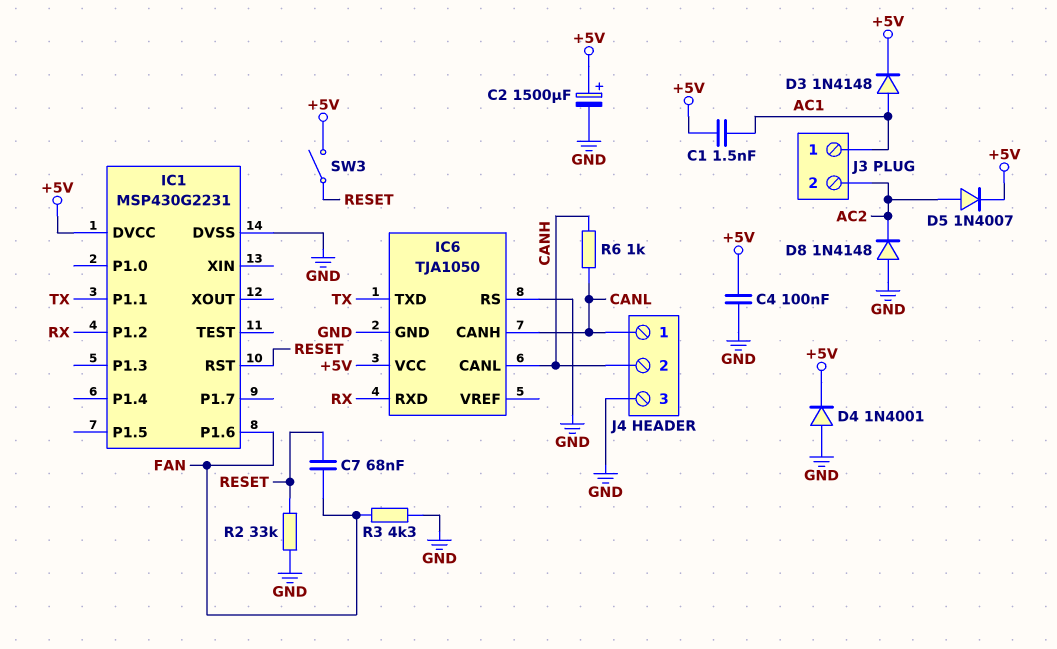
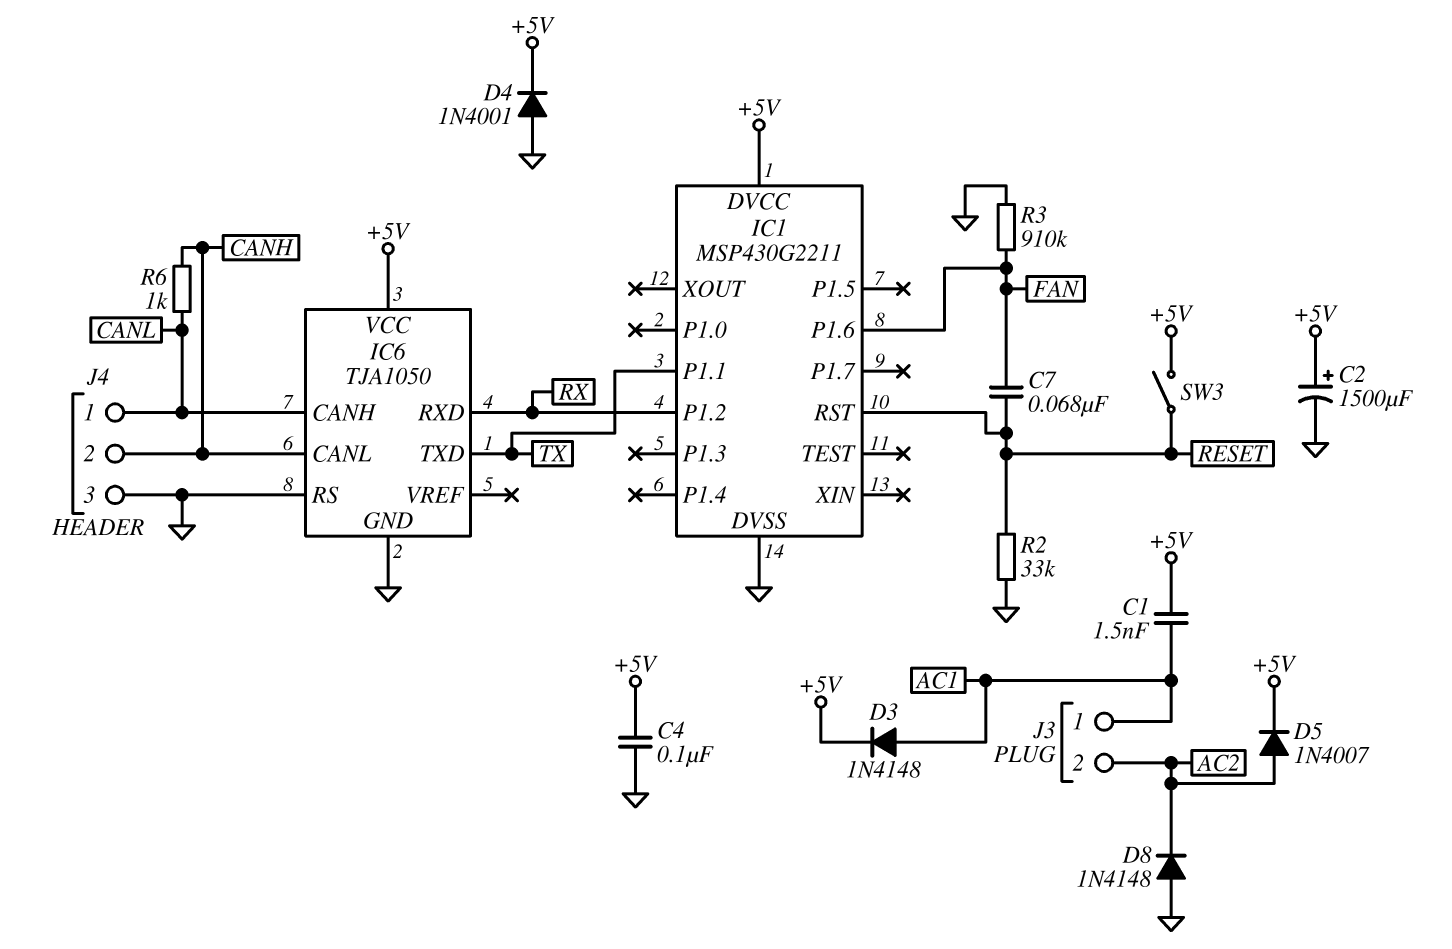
IC1: MSP430G2231 -> MSP430G2211
R3: 4.3k (FAN, GND) -> 910k (FAN, GND)

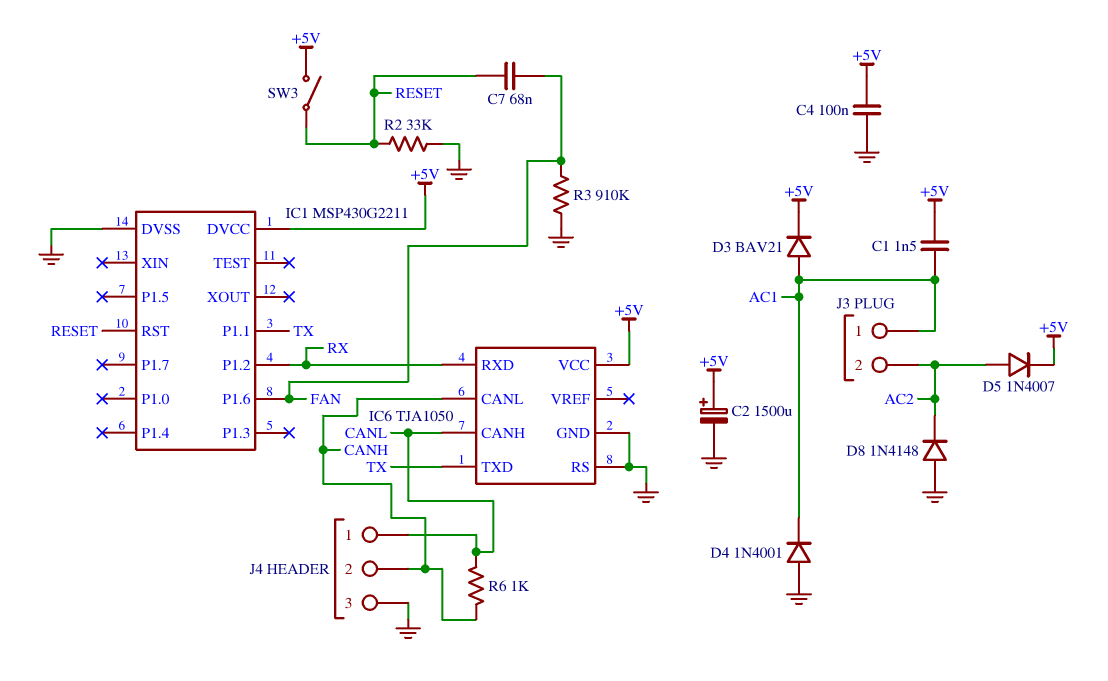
D3: diode 1N4148 (A AC1, K +5V) -> diode BAV21 (A AC1, K +5V)
D4: diode 1N4001 (A GND, K +5V) -> diode 1N4001 (A GND, K AC1)

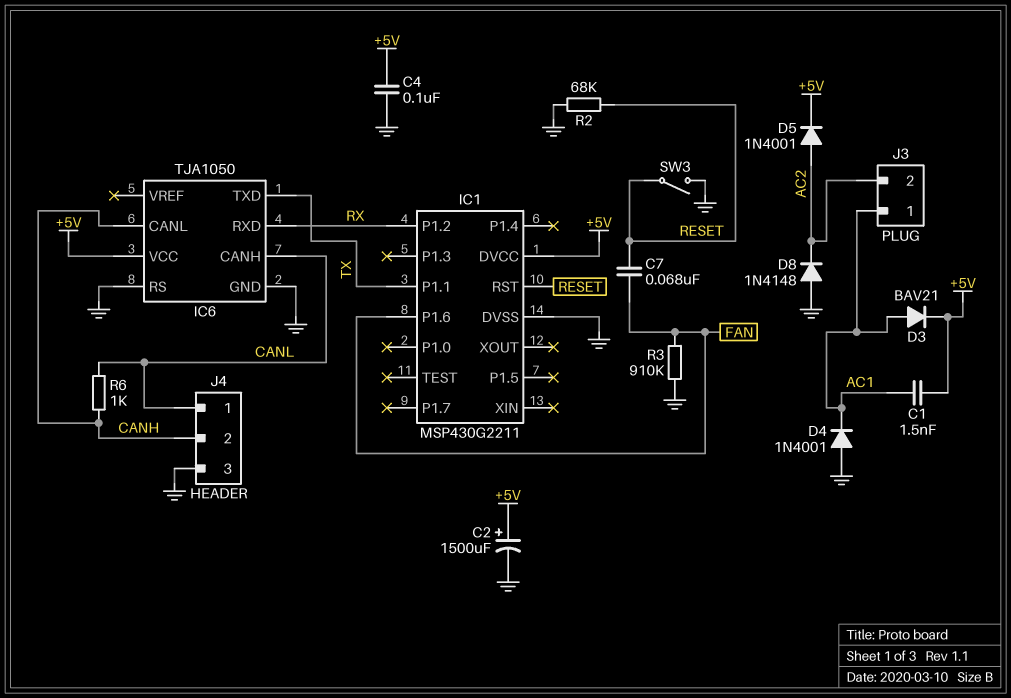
D5: diode 1N4007 (A AC2, K +5V) -> diode 1N4001 (A AC2, K +5V)
R2: 33k (GND, RESET) -> 68k (GND, RESET)
SW3: switch (+5V, RESET) -> switch (GND, RESET)

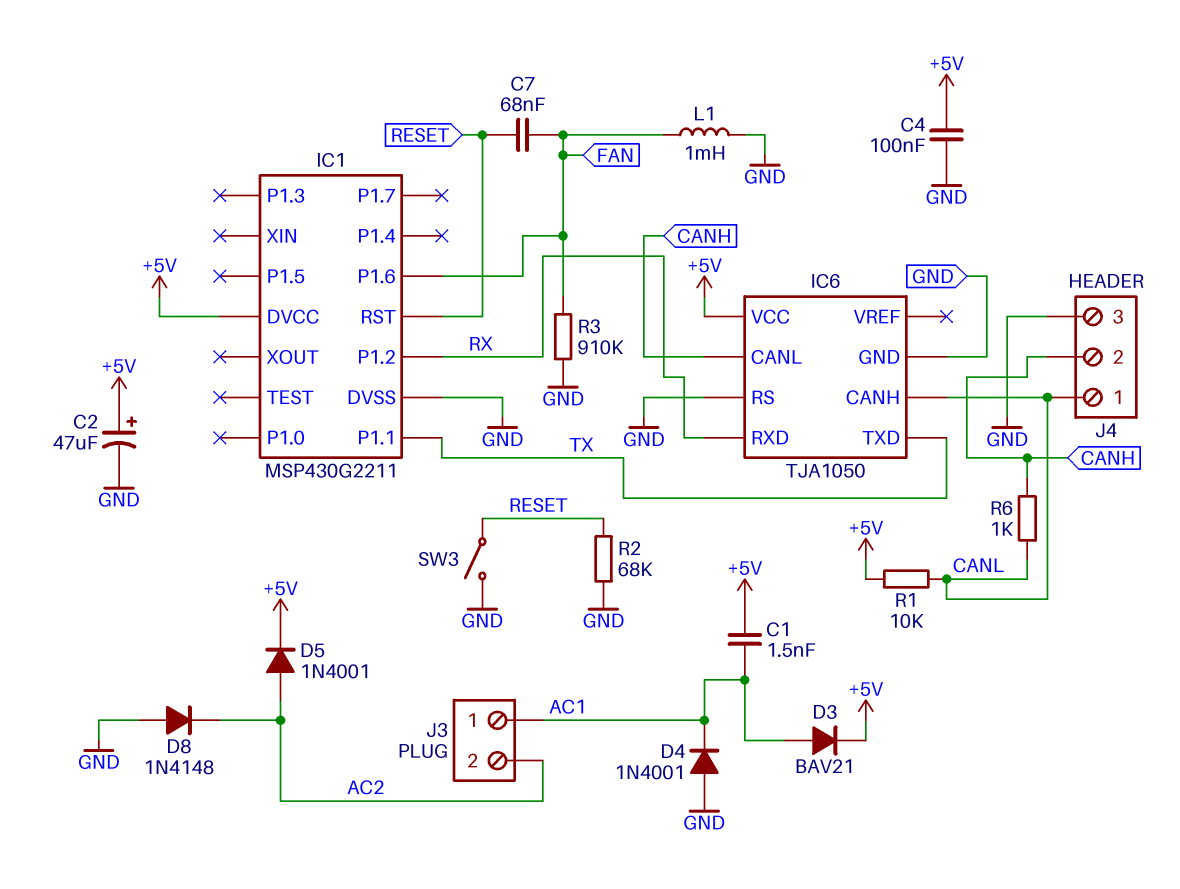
C2: 1500uF (plus +5V, minus GND) -> 47uF (plus +5V, minus GND)
L1: none -> 1mH (FAN, GND)
R1: none -> 10k (+5V, CANL)

